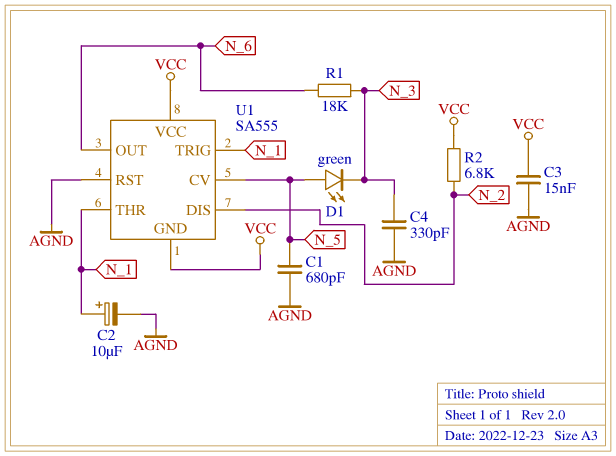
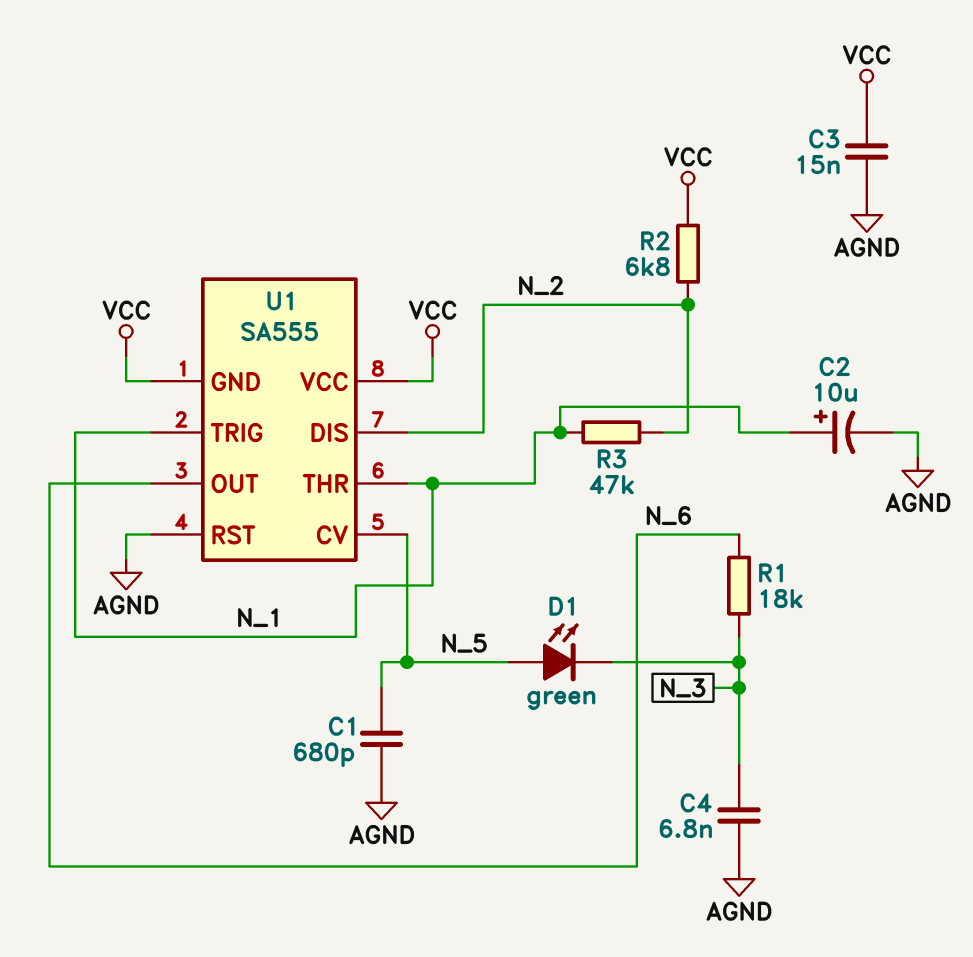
C4: 330pF (AGND, N_3) -> 6.8nF (AGND, N_3)
R3: none -> 47k (N_1, N_2)

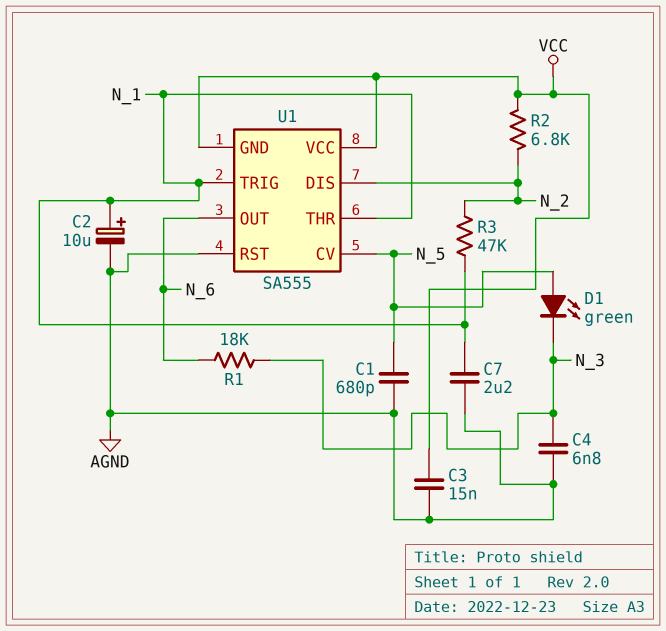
C7: none -> 2.2uF (AGND, N_1)

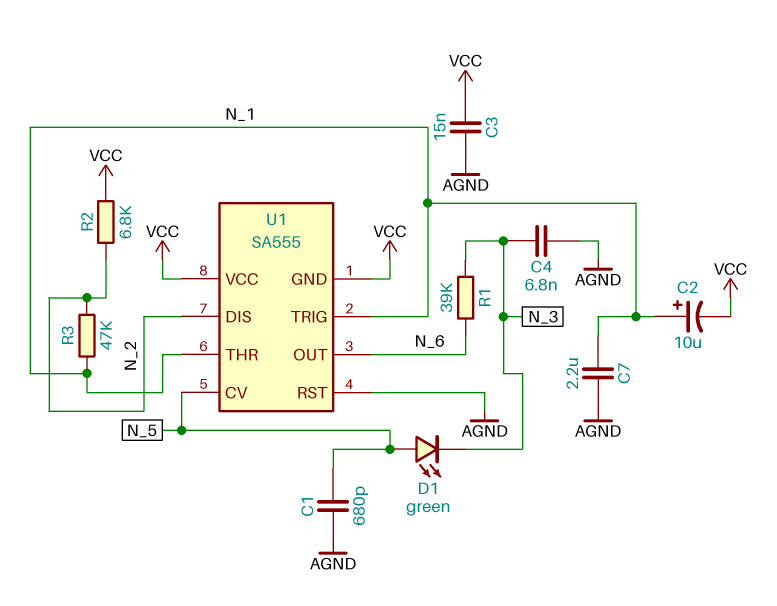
C2: 10uF (plus N_1, minus AGND) -> 10uF (plus N_1, minus VCC)
R1: 18k (N_3, N_6) -> 39k (N_3, N_6)

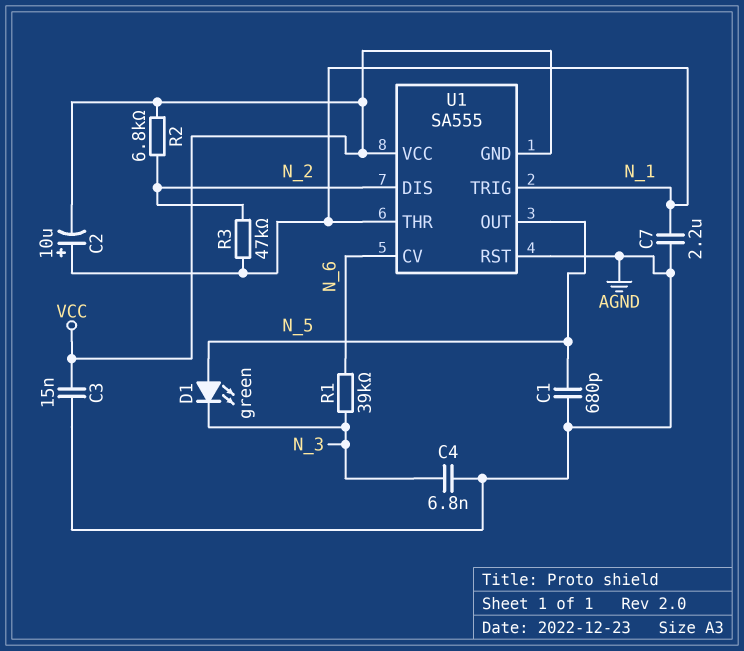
U1 pin CV: N_5 -> N_6
U1 pin OUT: N_6 -> N_5

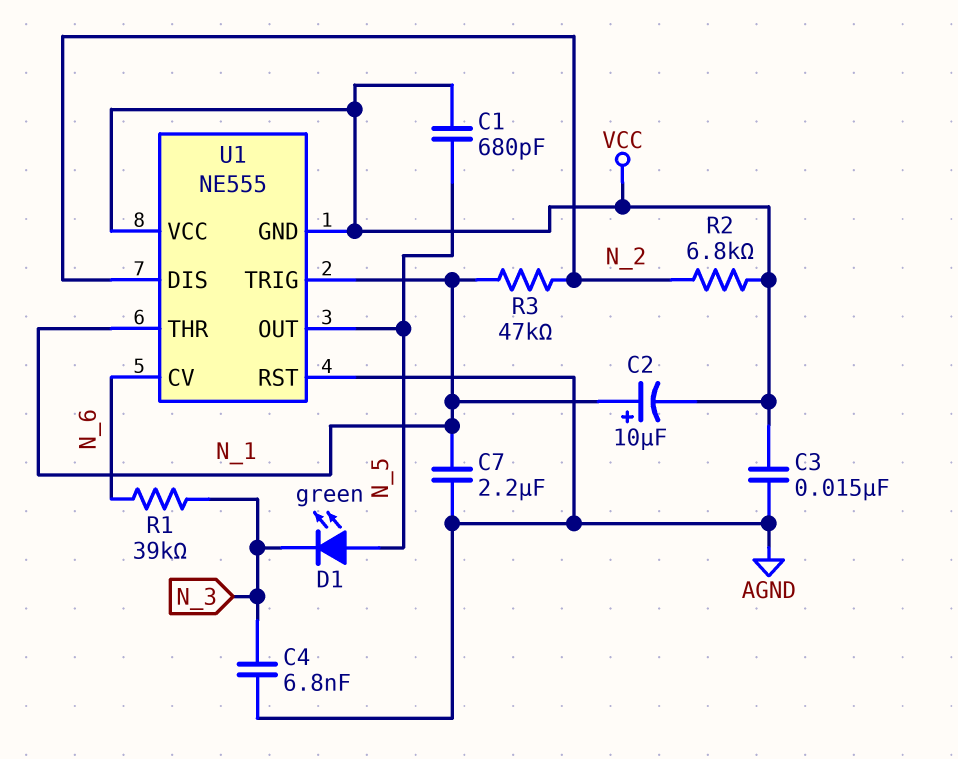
C1: 680pF (AGND, N_5) -> 680pF (N_5, VCC)
U1: SA555 -> NE555

